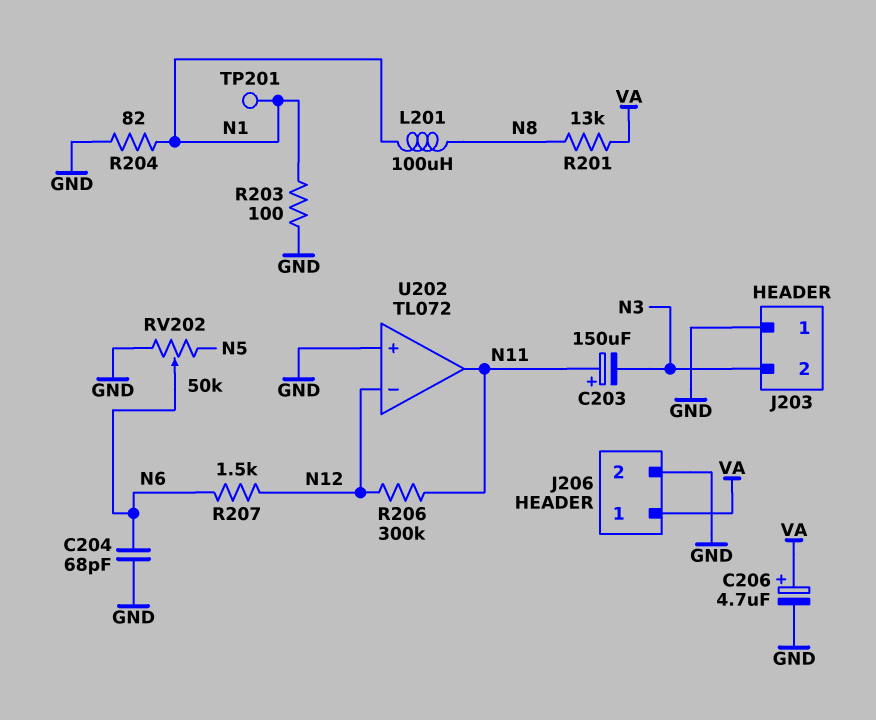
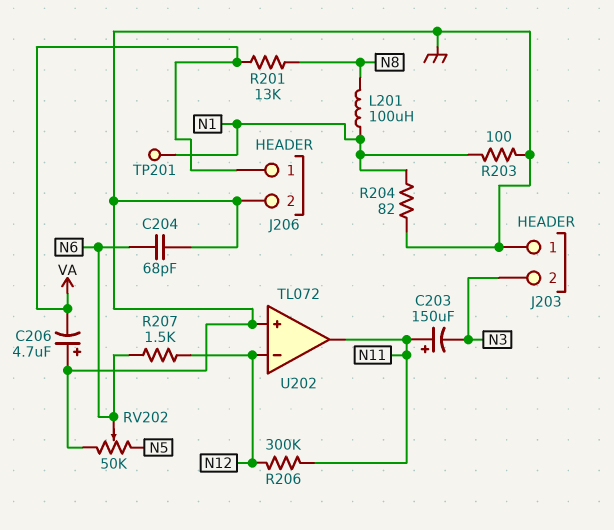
C206: 4.7uF (plus VA, minus GND) -> 4.7uF (plus GND, minus VA)

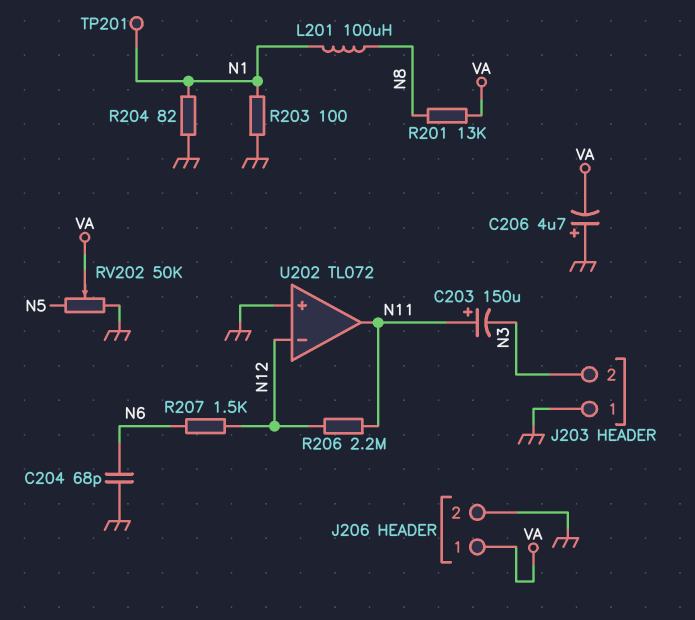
R206: 300k (N11, N12) -> 2.2M (N11, N12)
RV202: 50k (GND, N5, wiper N6) -> 50k (GND, N5, wiper VA)

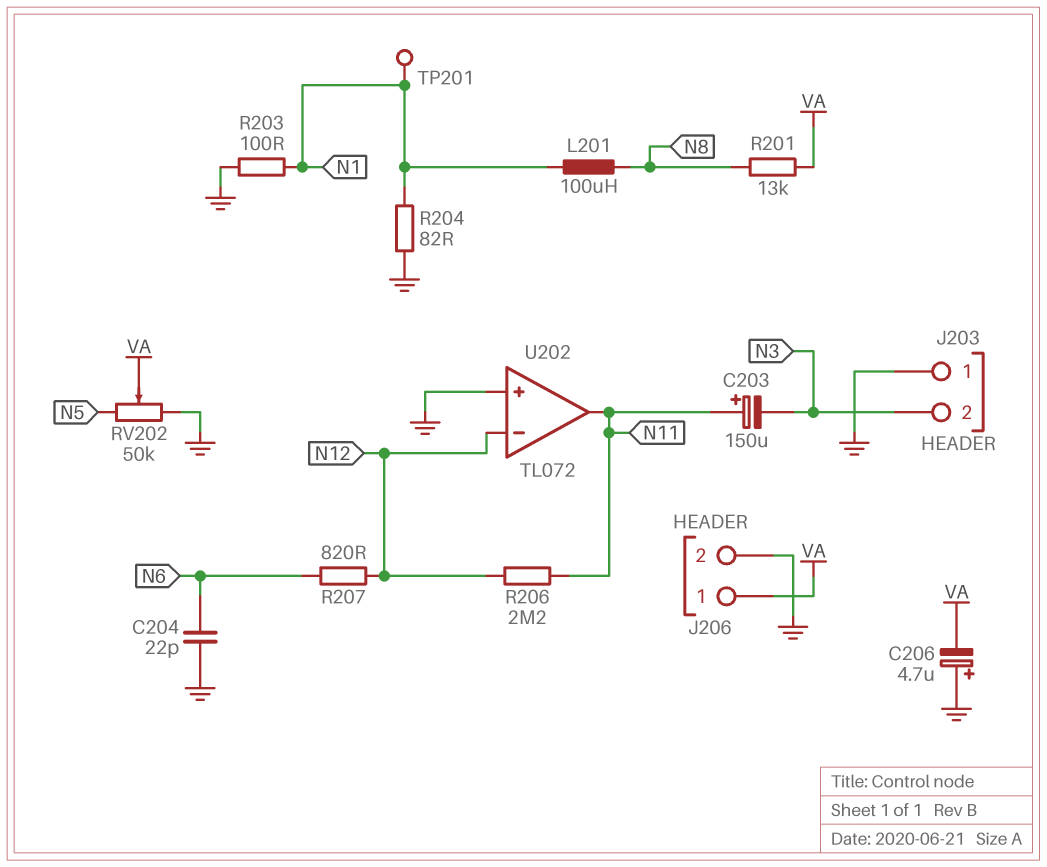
C204: 68pF (GND, N6) -> 22pF (GND, N6)
R207: 1.5k (N6, N12) -> 820 (N6, N12)

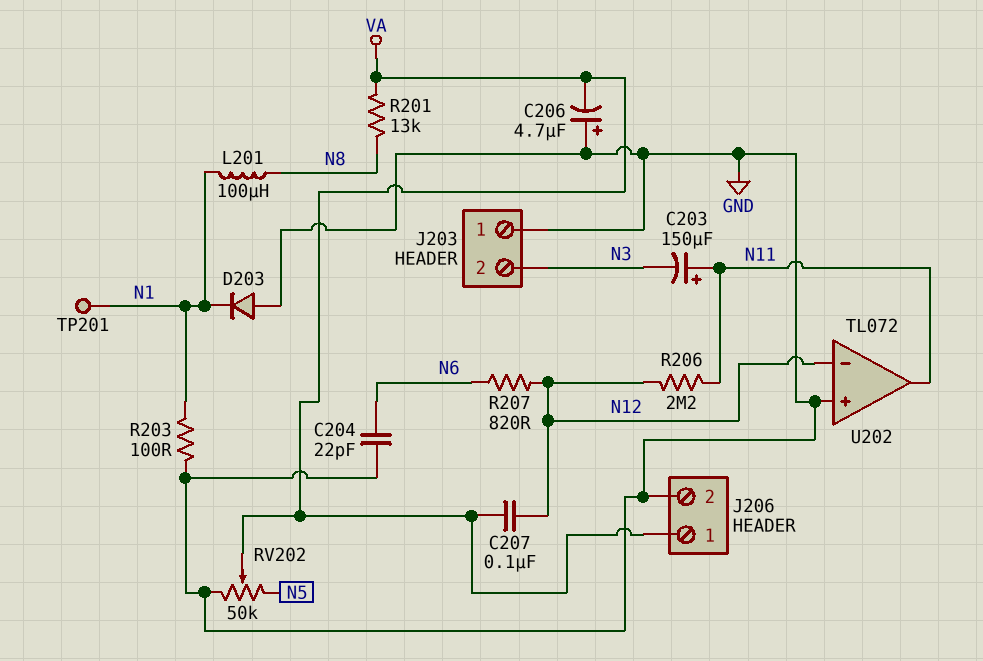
C207: none -> 100nF (N12, VA)
D203: none -> diode (A GND, K N1)
R204: 82 (GND, N1) -> none

